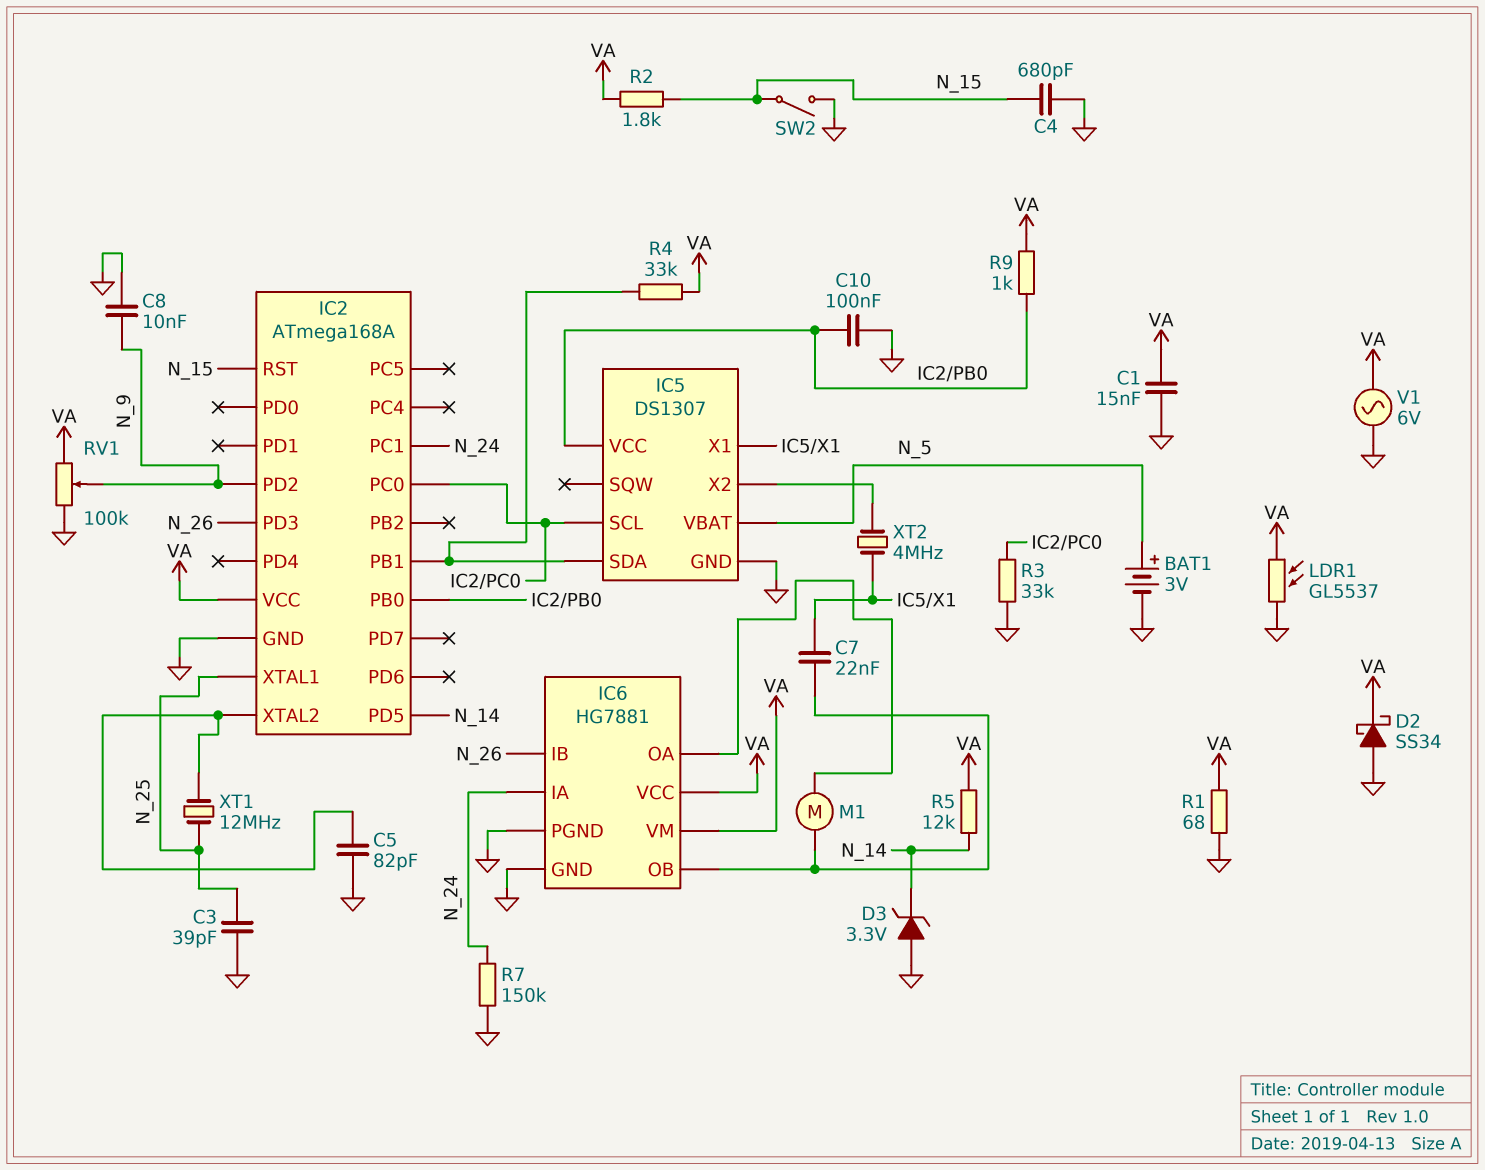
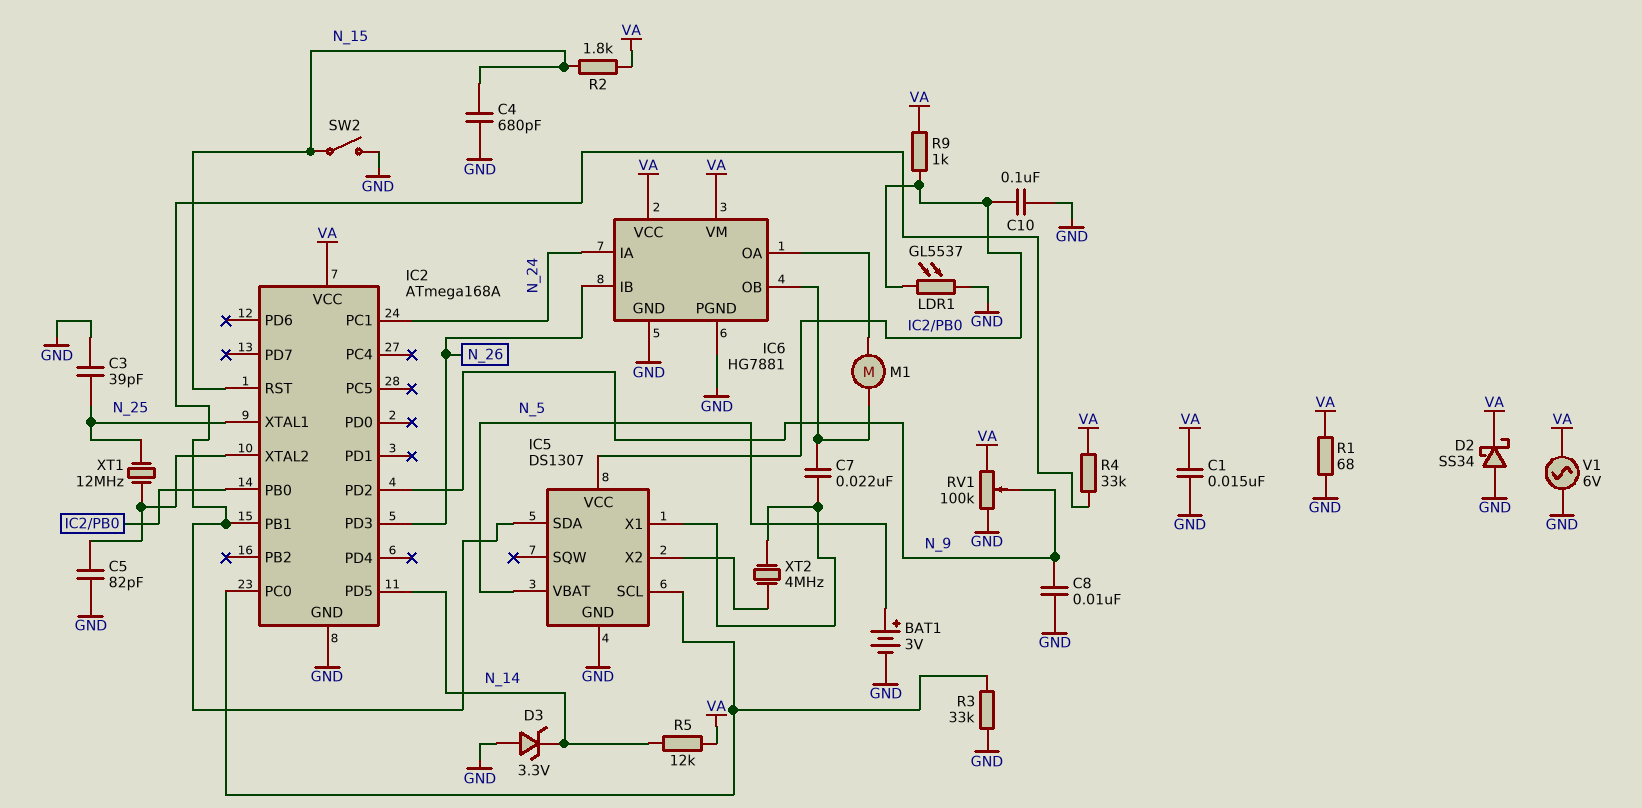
LDR1: GL5537 (GND, VA) -> GL5537 (GND, IC2/PB0)
R7: 150k (GND, N_24) -> none

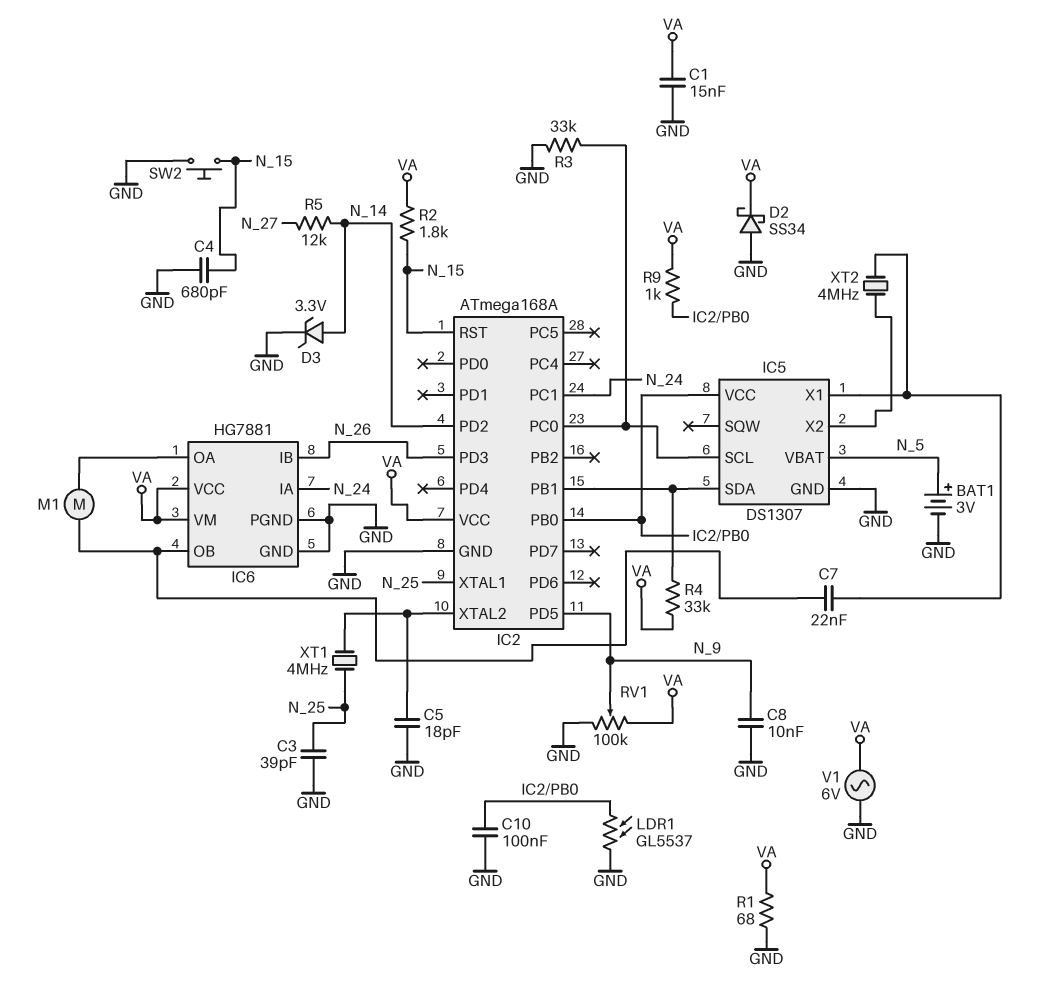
C5: 82pF (GND, IC2/XTAL2) -> 18pF (GND, IC2/XTAL2)
D3: zener 3.3V (A GND, K N_14) -> zener 3.3V (A N_14, K GND)
IC2 pin PD2: N_9 -> N_14
IC2 pin PD5: N_14 -> N_9
R5: 12k (N_14, VA) -> 12k (N_14, N_27)
SW2: switch (GND, N_15) -> button (GND, N_15)
XT1: 12MHz (IC2/XTAL2, N_25) -> 4MHz (IC2/XTAL2, N_25)

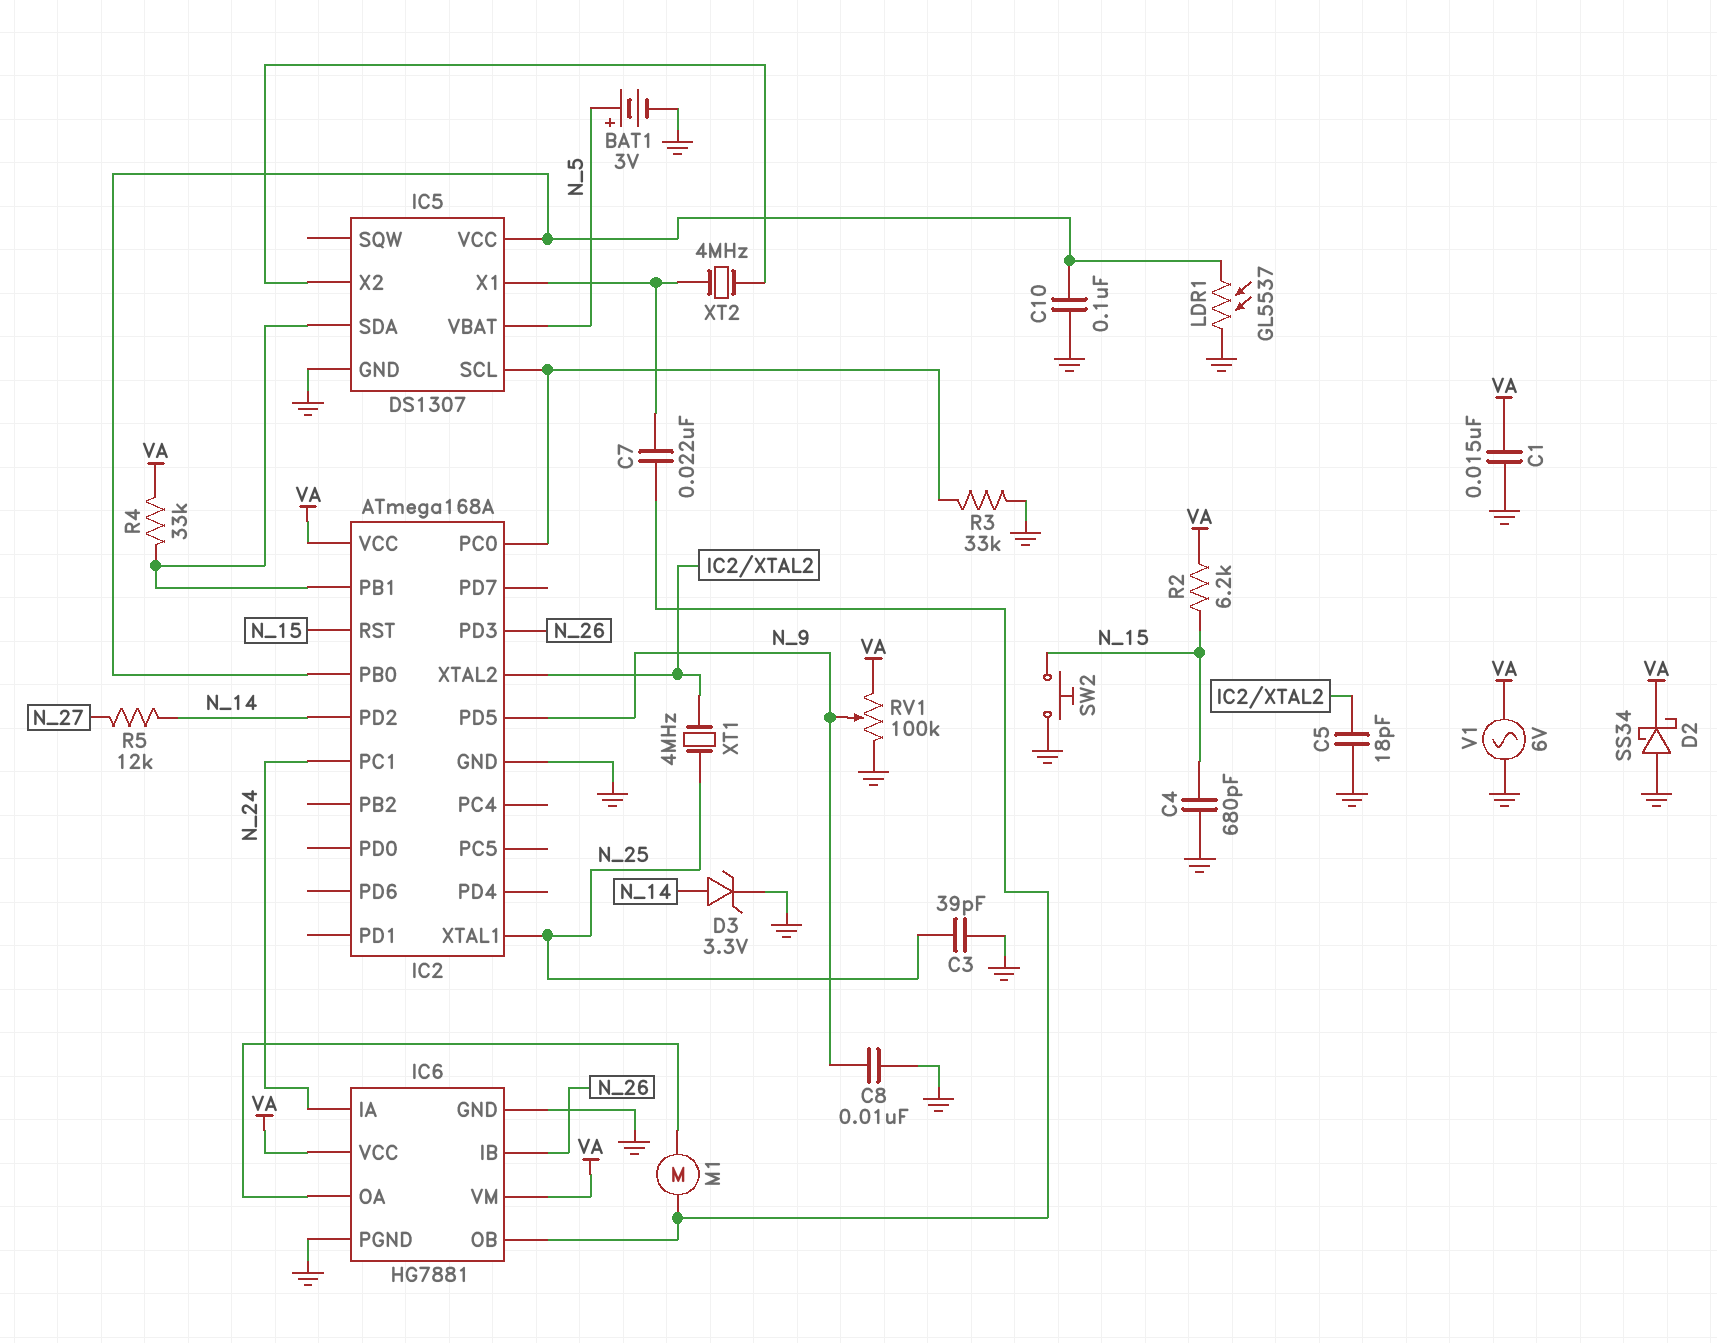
R1: 68 (GND, VA) -> none
R2: 1.8k (N_15, VA) -> 6.2k (N_15, VA)
R9: 1k (IC2/PB0, VA) -> none

